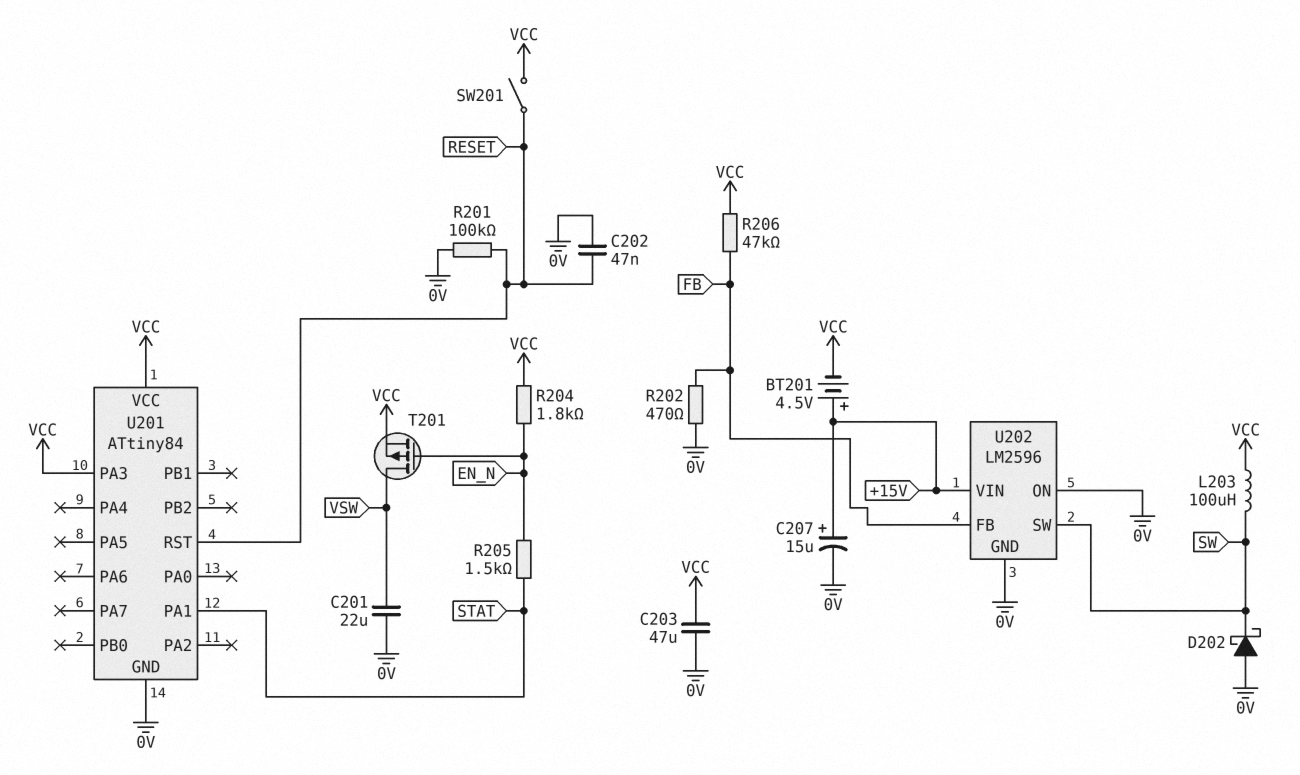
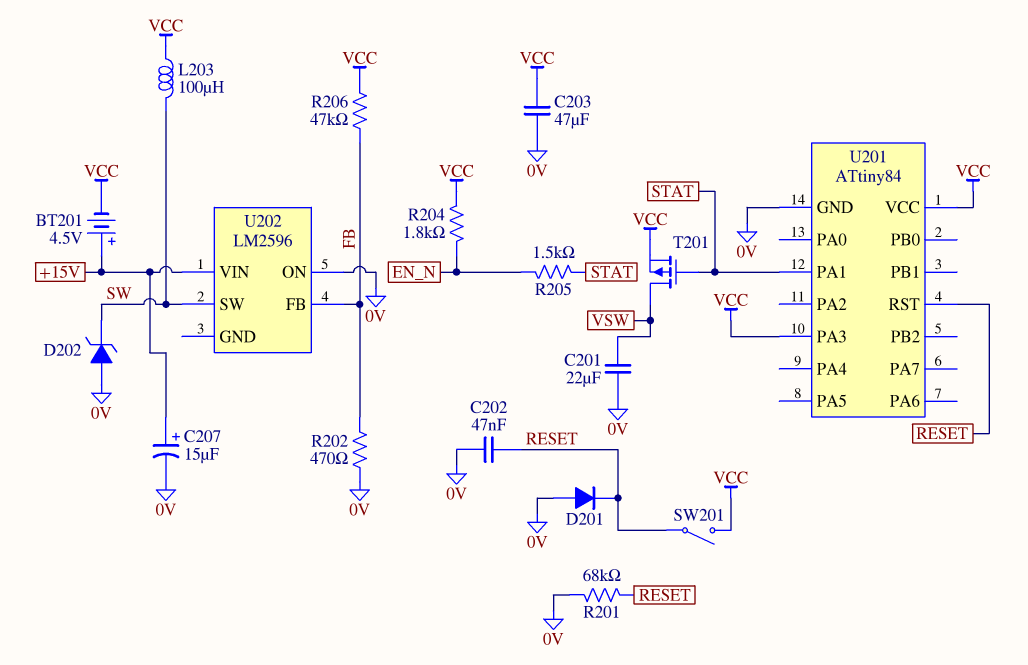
D201: none -> diode (A 0V, K RESET)
D202: schottky (A 0V, K SW) -> zener (A 0V, K SW)
R201: 100k (0V, RESET) -> 68k (0V, RESET)
T201: PMOS (G EN_N, D VSW, S VCC) -> PMOS (G STAT, D VSW, S VCC)
U202 pin GND: 0V -> none

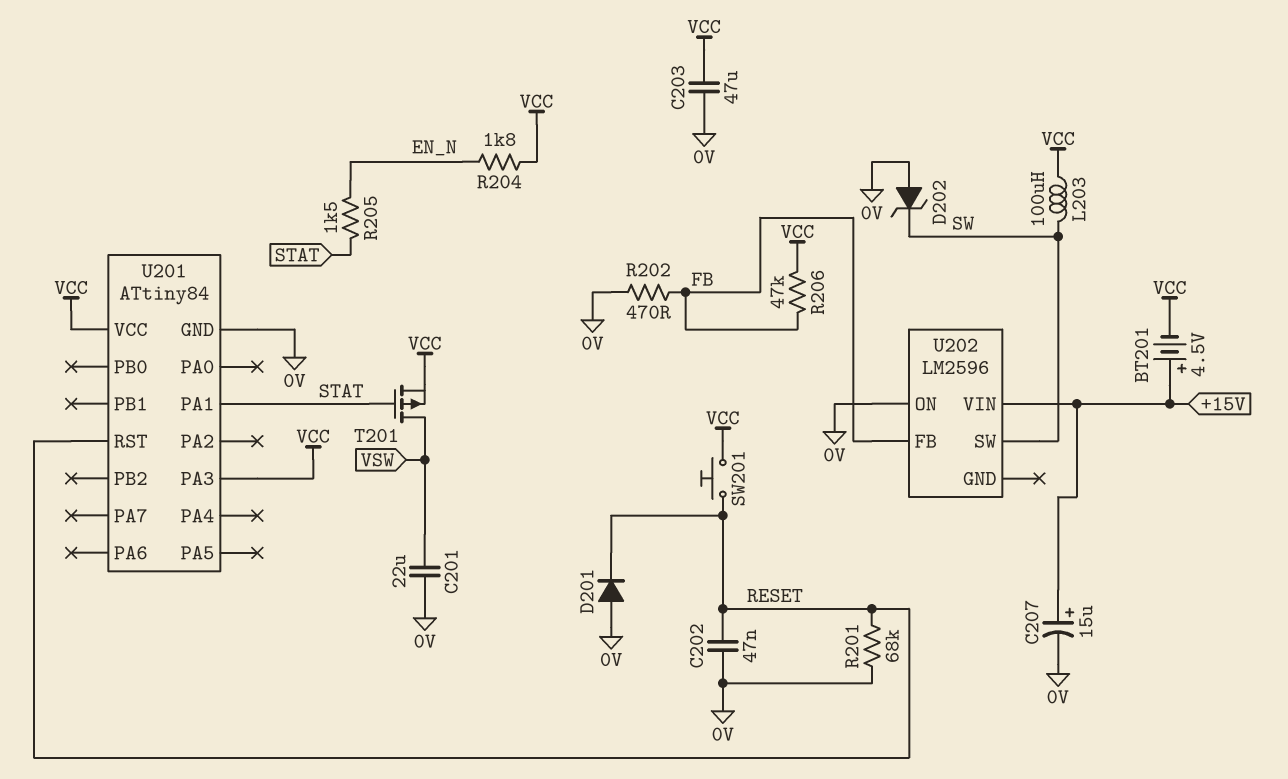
SW201: switch (RESET, VCC) -> button (RESET, VCC)

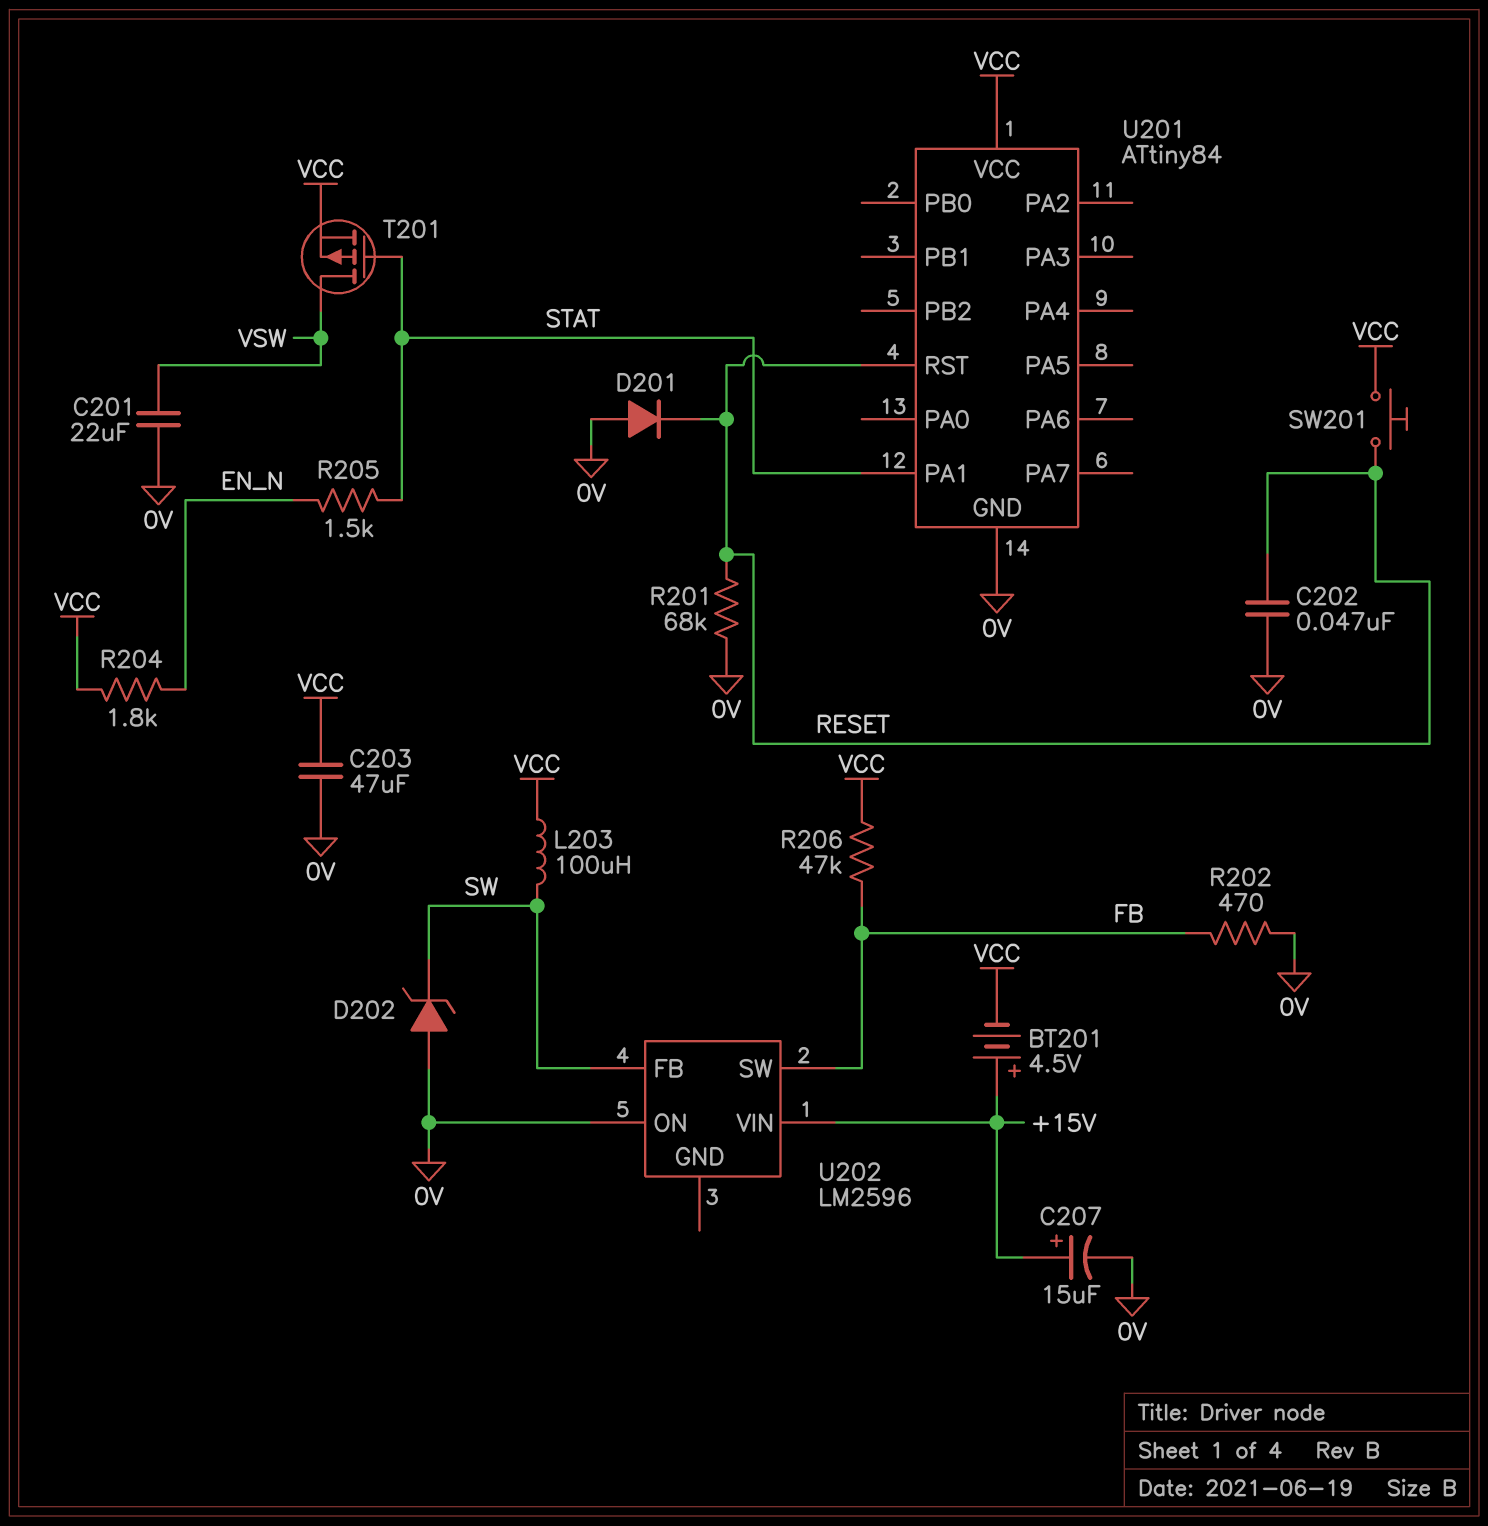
U201 pin PA3: VCC -> none
U202 pin FB: FB -> SW
U202 pin SW: SW -> FB

